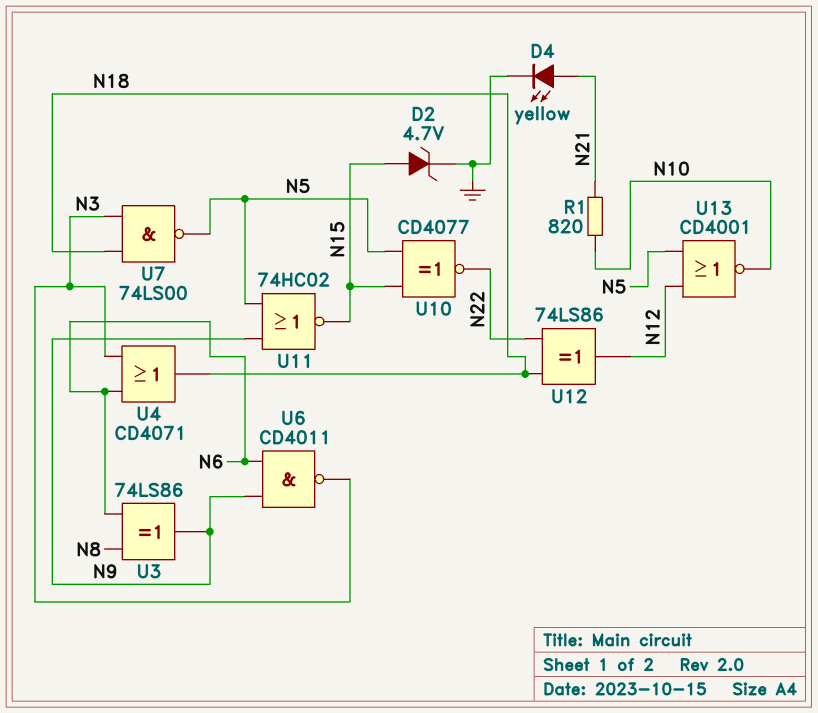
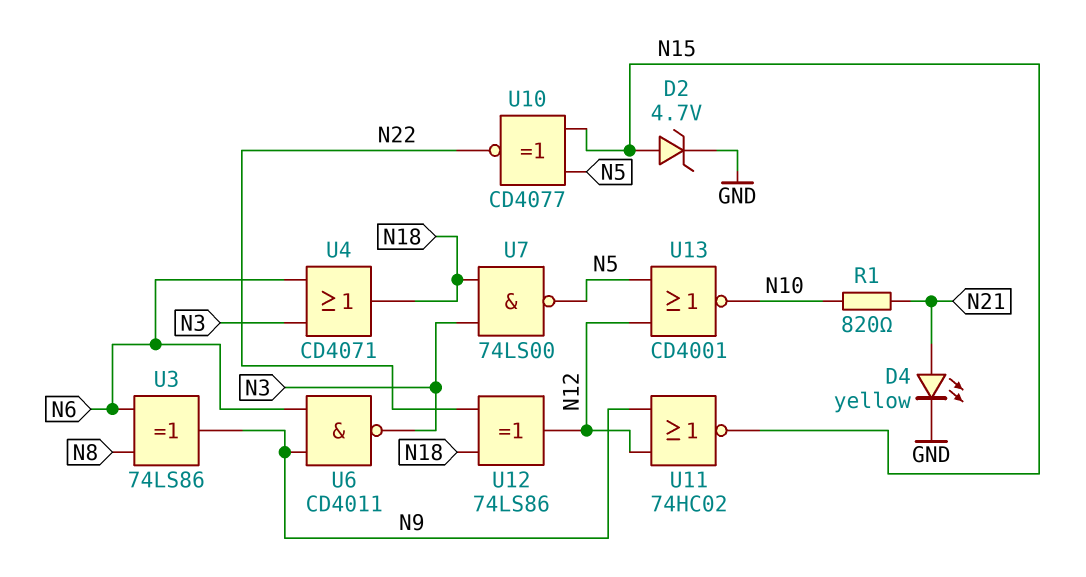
U11: NOR 74HC02 (in N5, in N9, out N15) -> NOR 74HC02 (in N9, in N12, out N15)

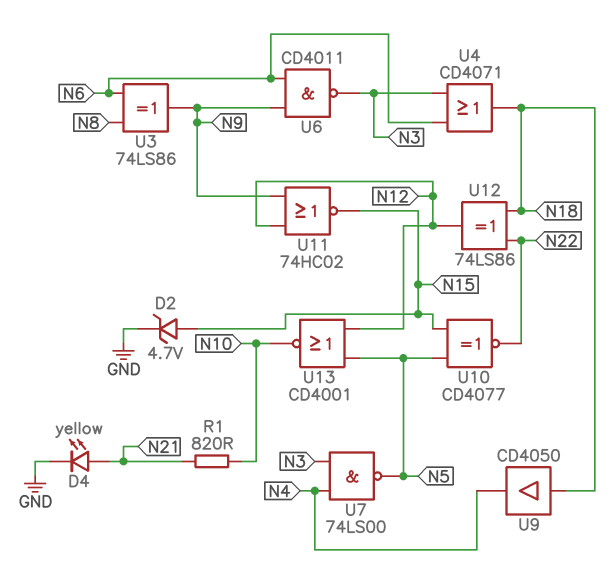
U7: NAND 74LS00 (in N3, in N18, out N5) -> NAND 74LS00 (in N3, in N4, out N5)
U9: none -> buffer CD4050 (in N18, out N4)

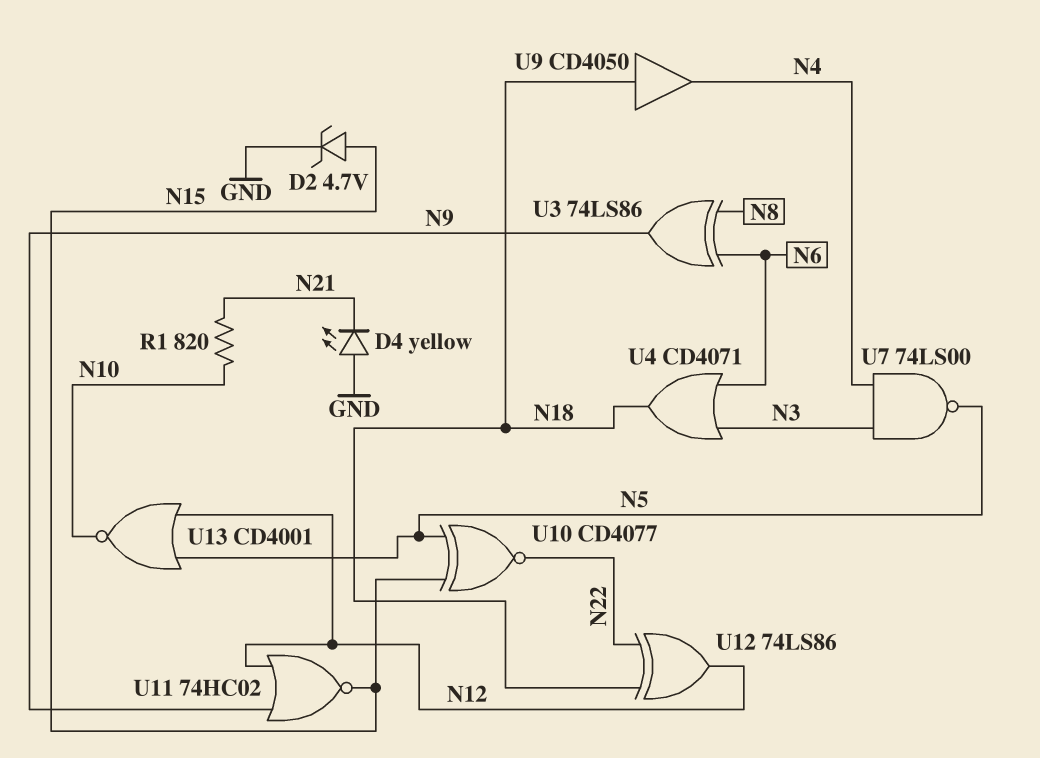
D4: LED yellow (A N21, K GND) -> LED yellow (A GND, K N21)
U6: NAND CD4011 (in N6, in N9, out N3) -> none

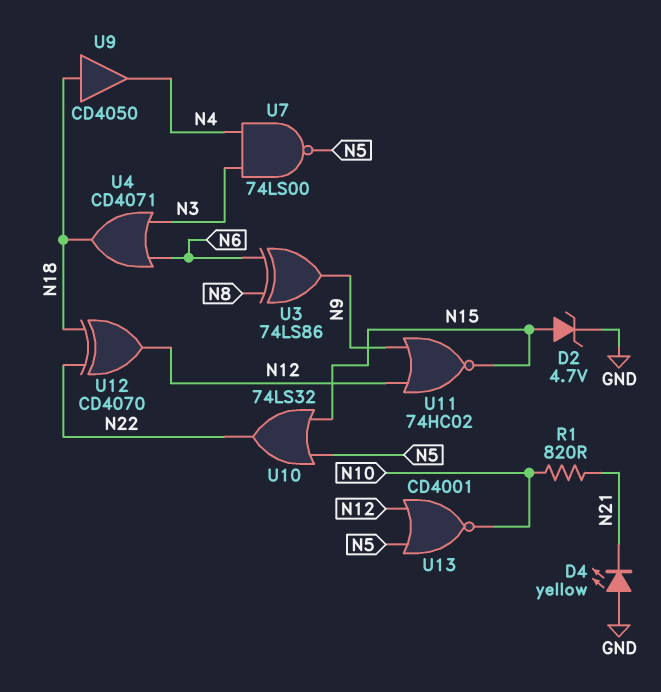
U10: XNOR CD4077 (in N5, in N15, out N22) -> OR 74LS32 (in N5, in N15, out N22)
U12: XOR 74LS86 (in N18, in N22, out N12) -> XOR CD4070 (in N18, in N22, out N12)

